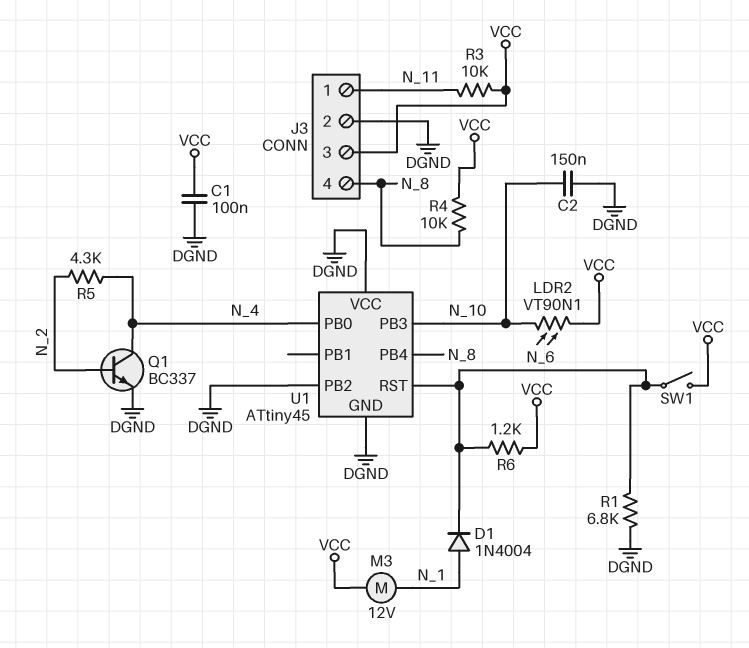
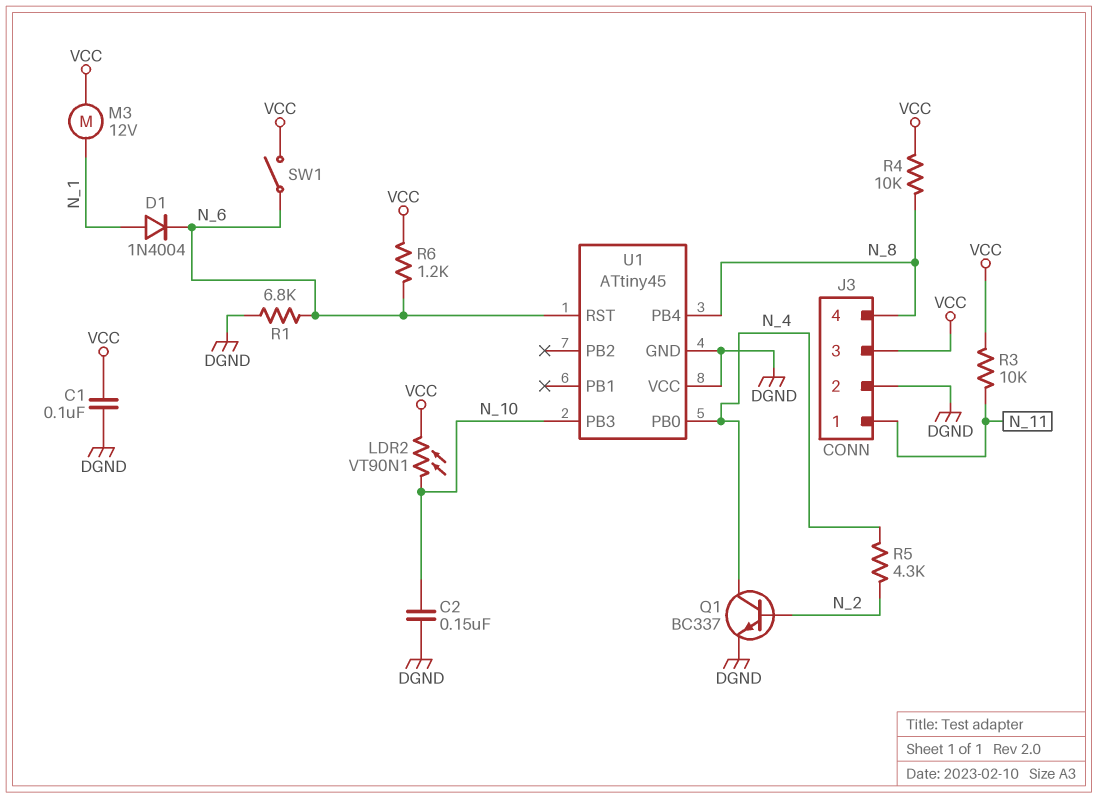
U1 pin PB2: DGND -> none

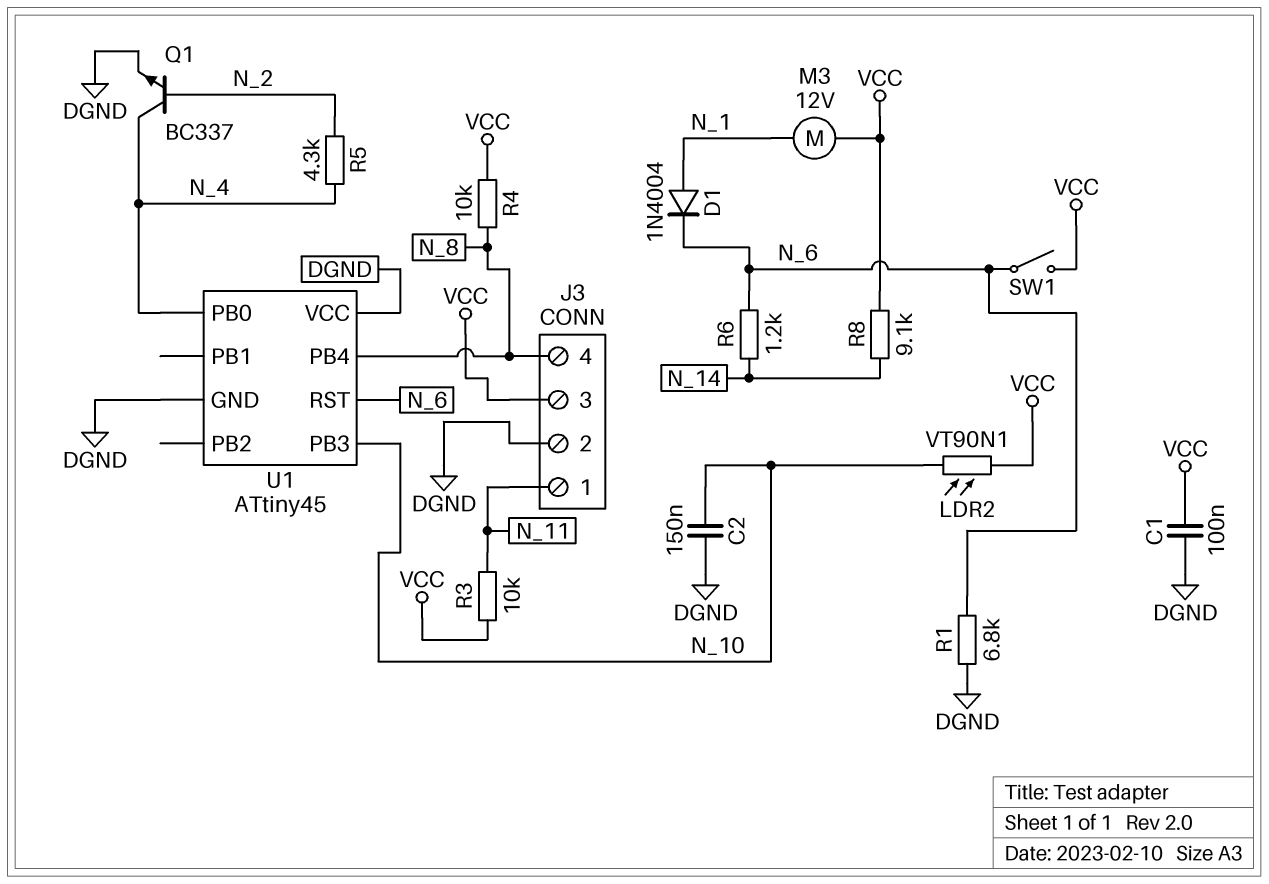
R6: 1.2k (N_6, VCC) -> 1.2k (N_6, N_14)
R8: none -> 9.1k (N_14, VCC)

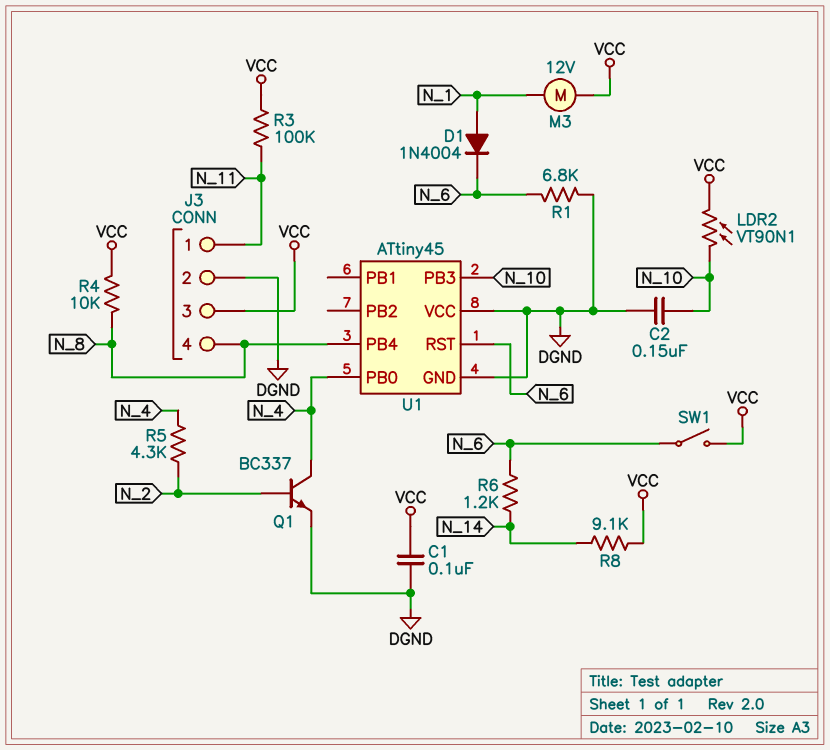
R3: 10k (N_11, VCC) -> 100k (N_11, VCC)

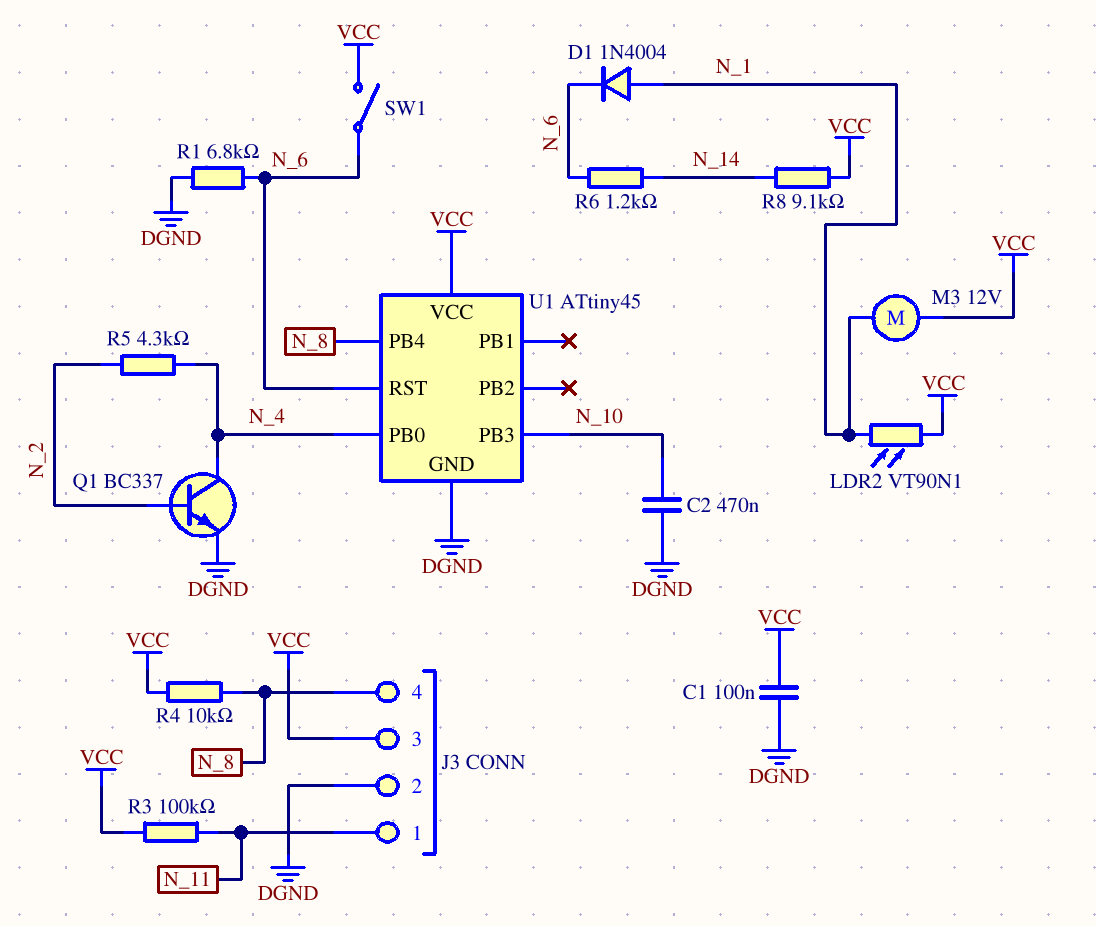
C2: 150nF (DGND, N_10) -> 470nF (DGND, N_10)
LDR2: VT90N1 (N_10, VCC) -> VT90N1 (N_1, VCC)
U1 pin VCC: DGND -> VCC

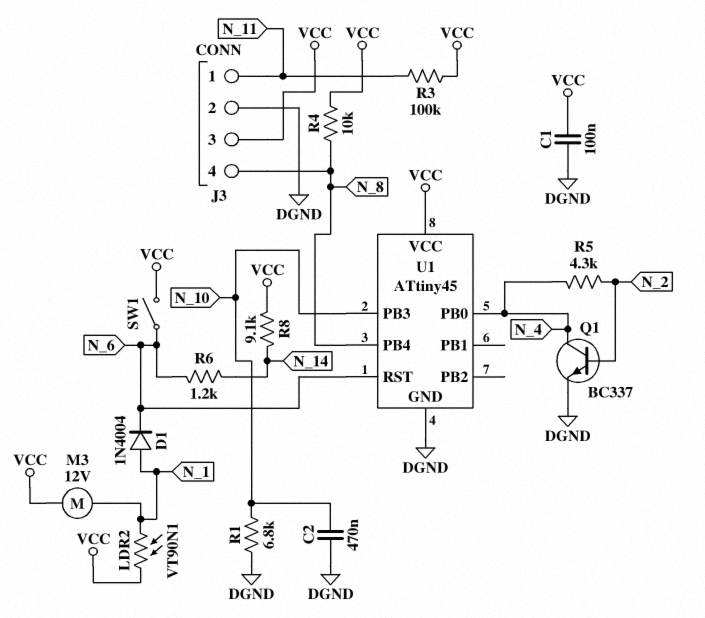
R1: 6.8k (DGND, N_6) -> 6.8k (DGND, N_10)

